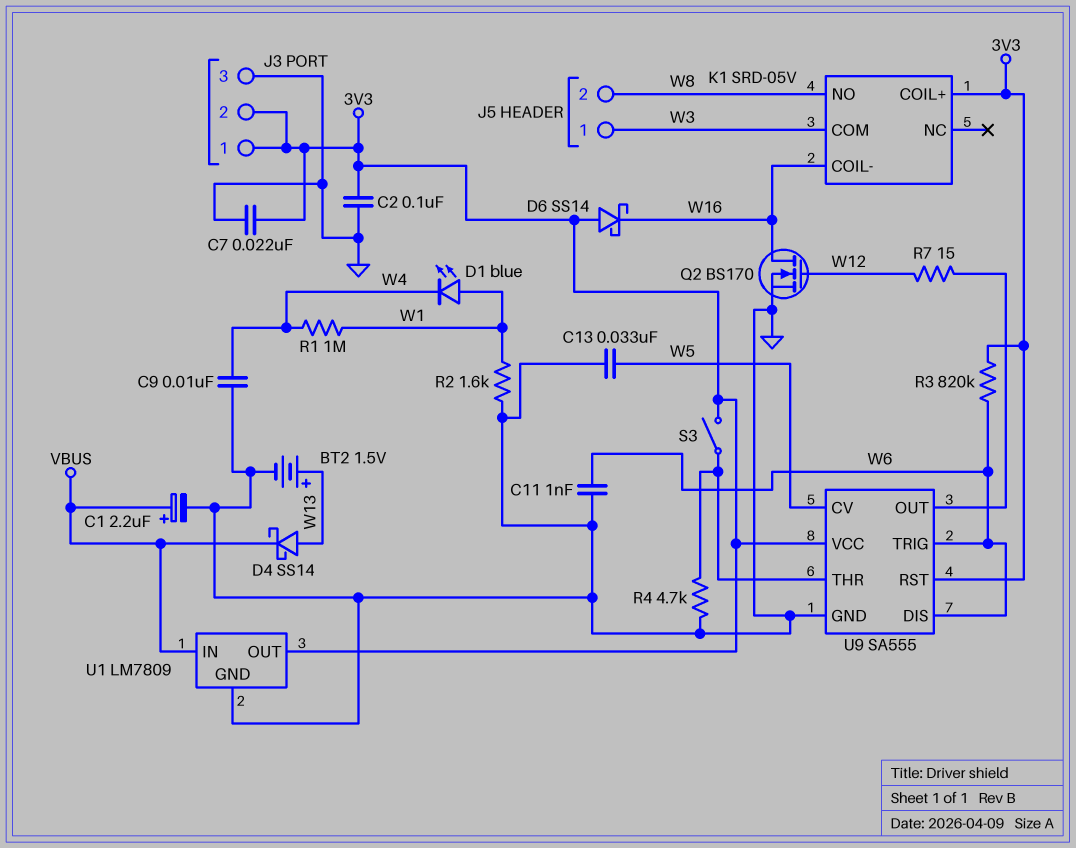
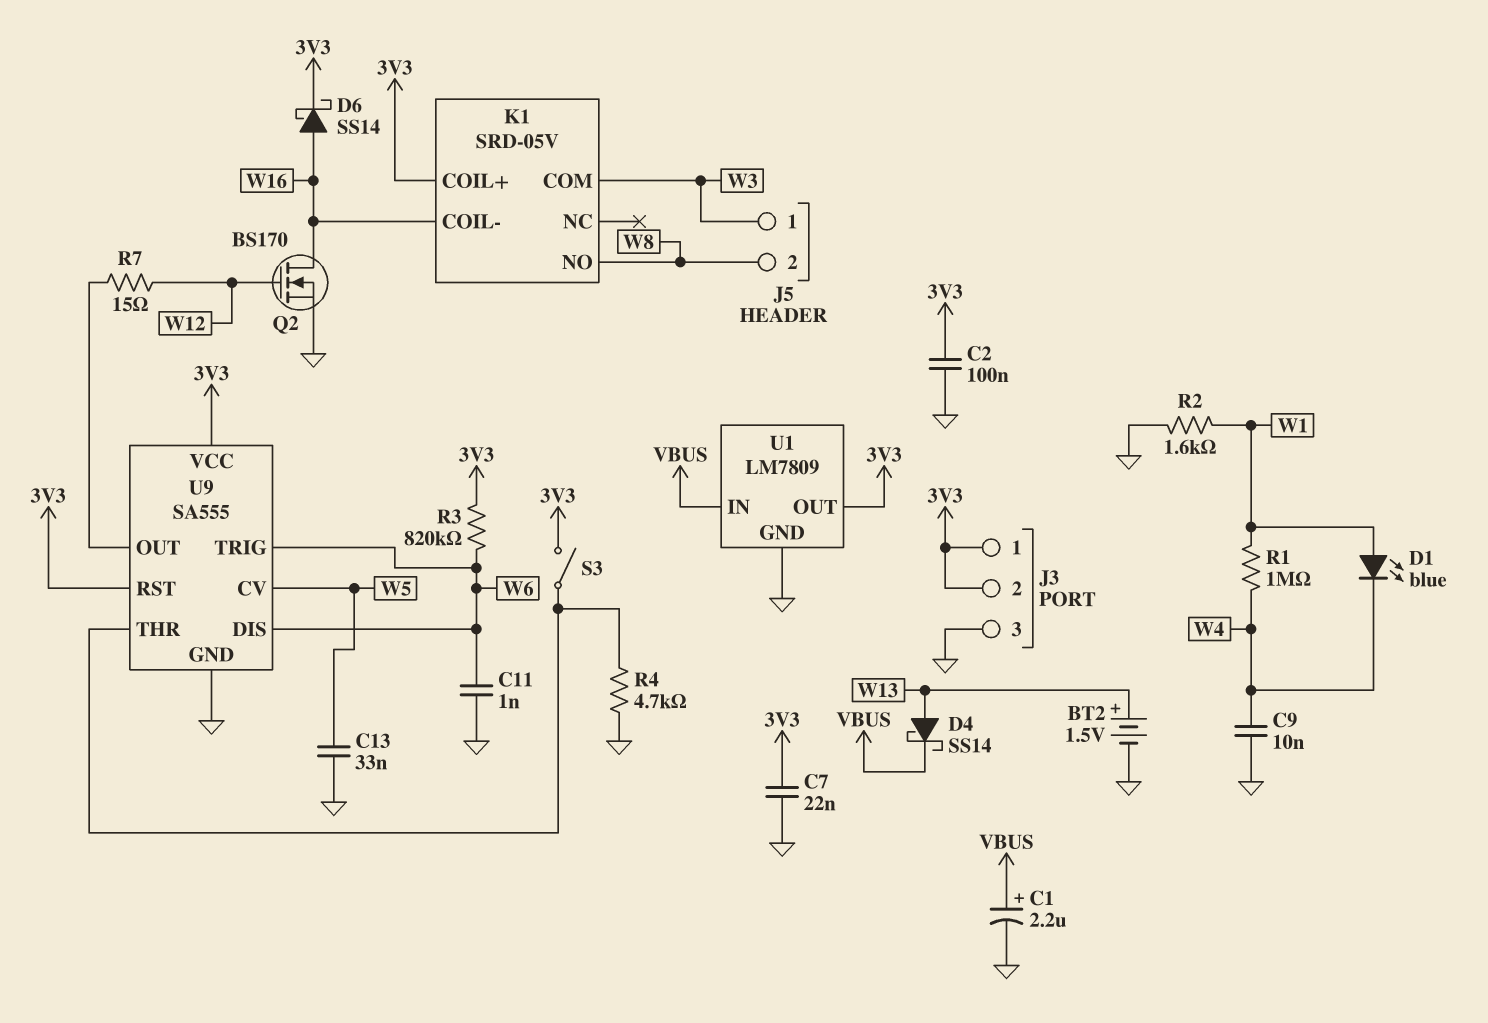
D6: schottky SS14 (A 3V3, K W16) -> schottky SS14 (A W16, K 3V3)

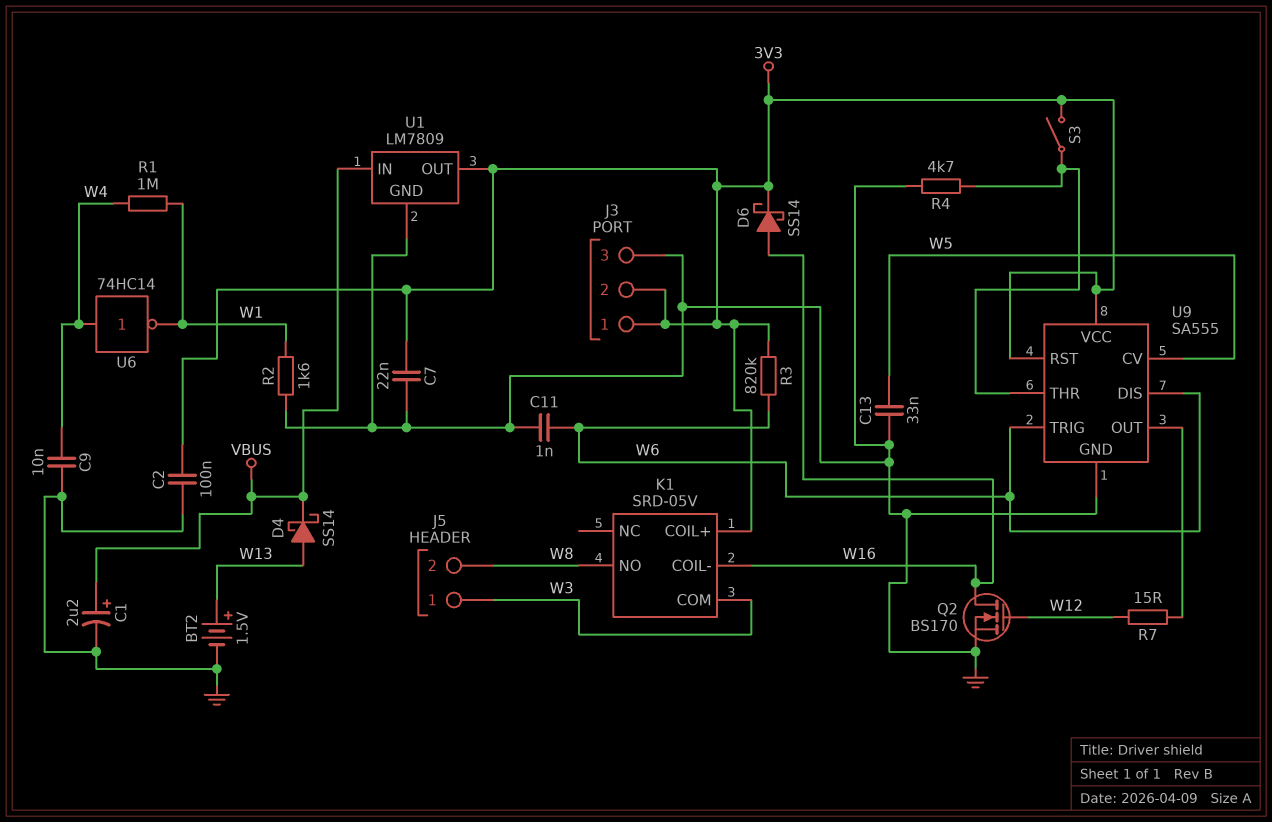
D1: LED blue (A W1, K W4) -> none
U6: none -> NOT 74HC14 (in W4, out W1)

